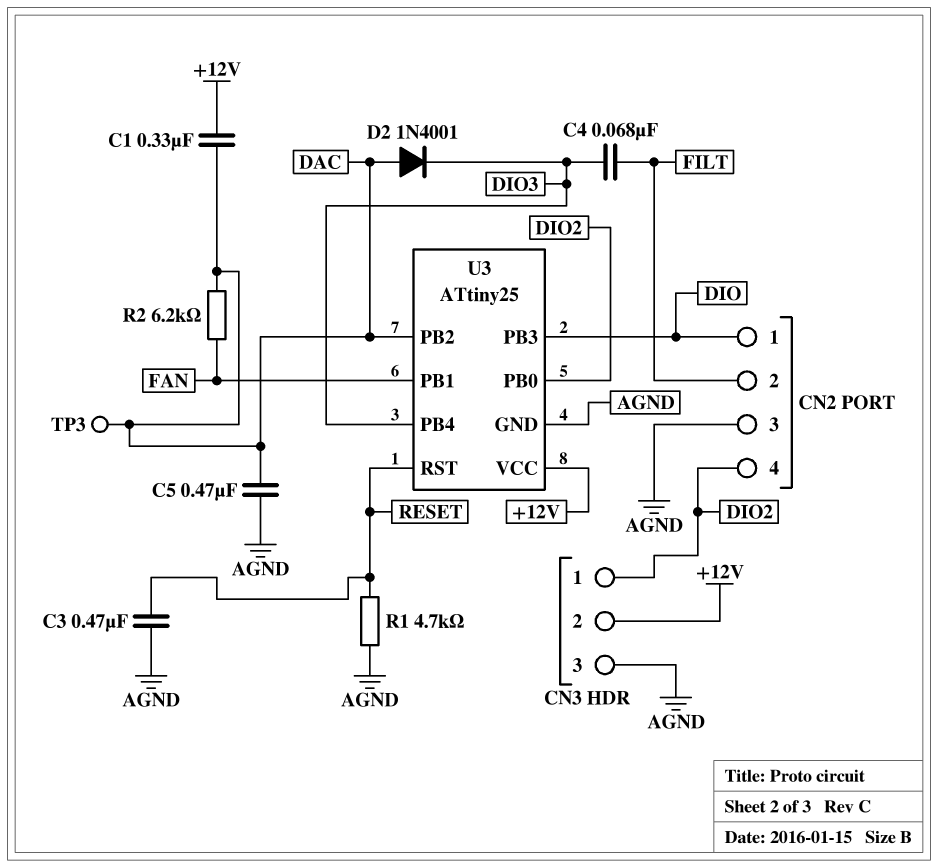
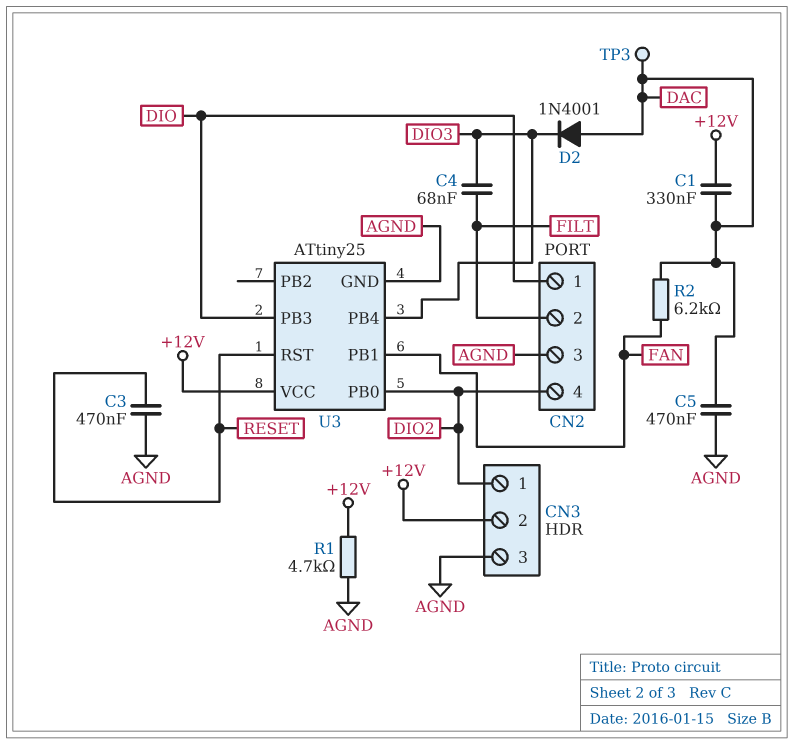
R1: 4.7k (AGND, RESET) -> 4.7k (+12V, AGND)
U3 pin PB2: DAC -> none

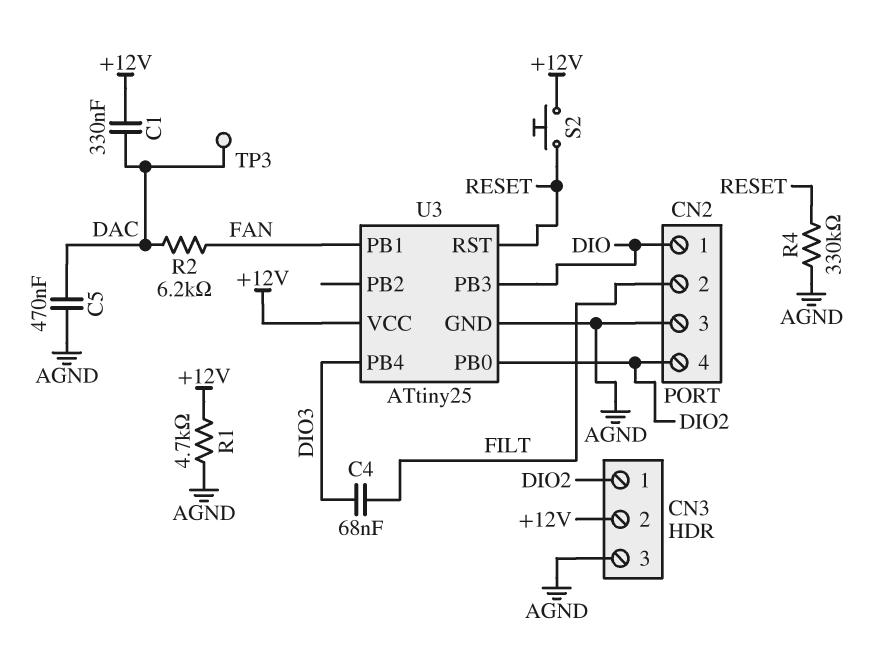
C3: 470nF (AGND, RESET) -> none
D2: diode 1N4001 (A DAC, K DIO3) -> none
R4: none -> 330k (AGND, RESET)
S2: none -> button (+12V, RESET)

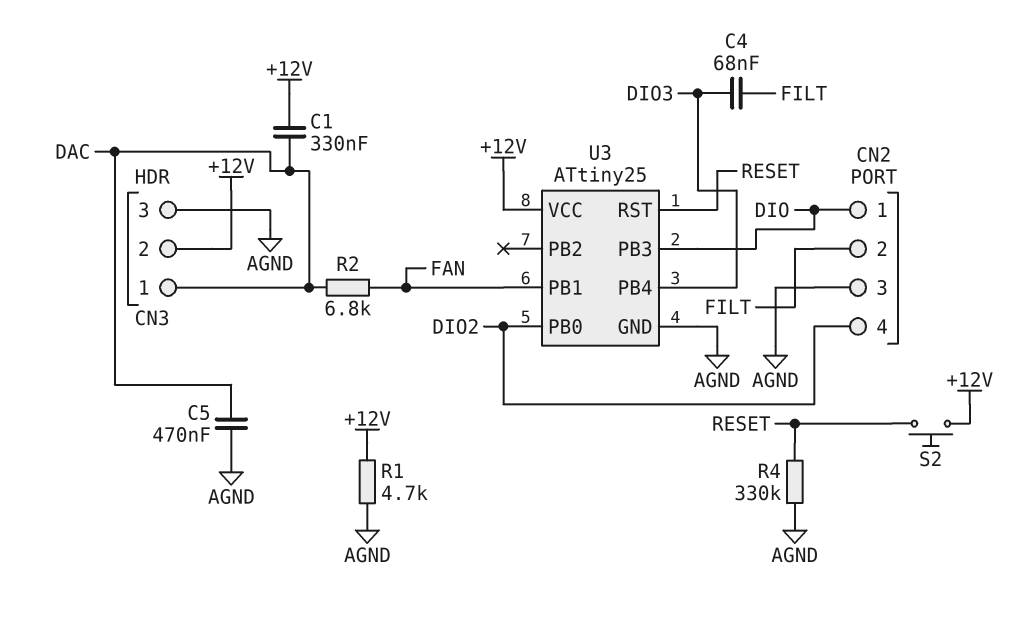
CN3 pin 1: DIO2 -> DAC
R2: 6.2k (DAC, FAN) -> 6.8k (DAC, FAN)
TP3: test point (DAC) -> none

